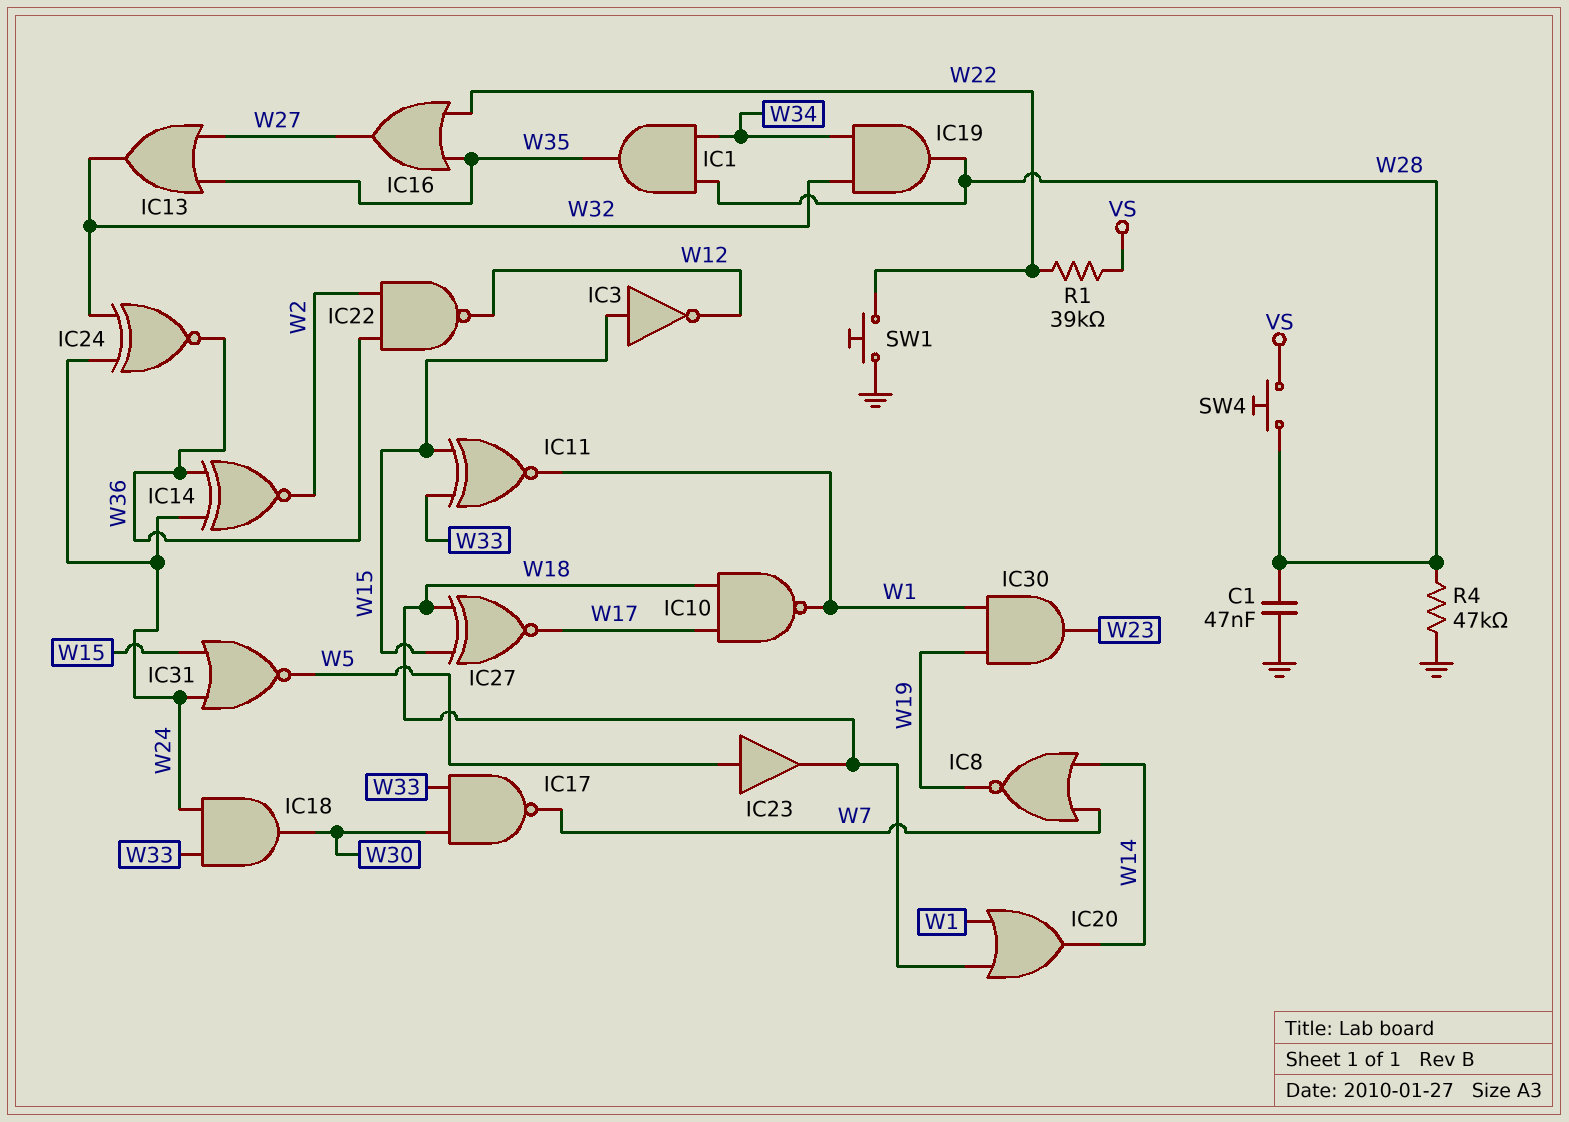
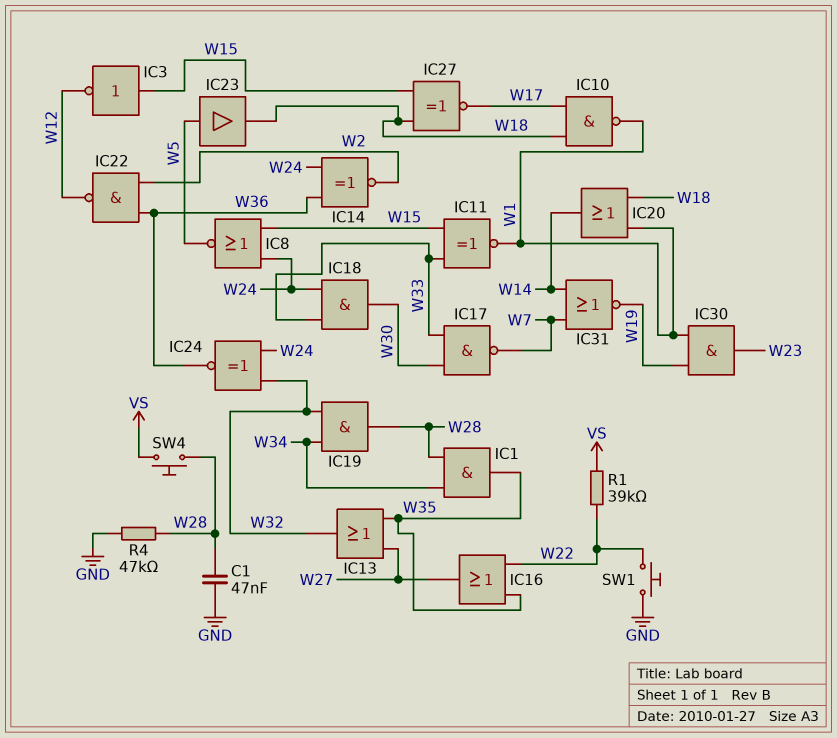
IC8: NOR (in W7, in W14, out W19) -> NOR (in W15, in W24, out W5)
IC31: NOR (in W15, in W24, out W5) -> NOR (in W7, in W14, out W19)

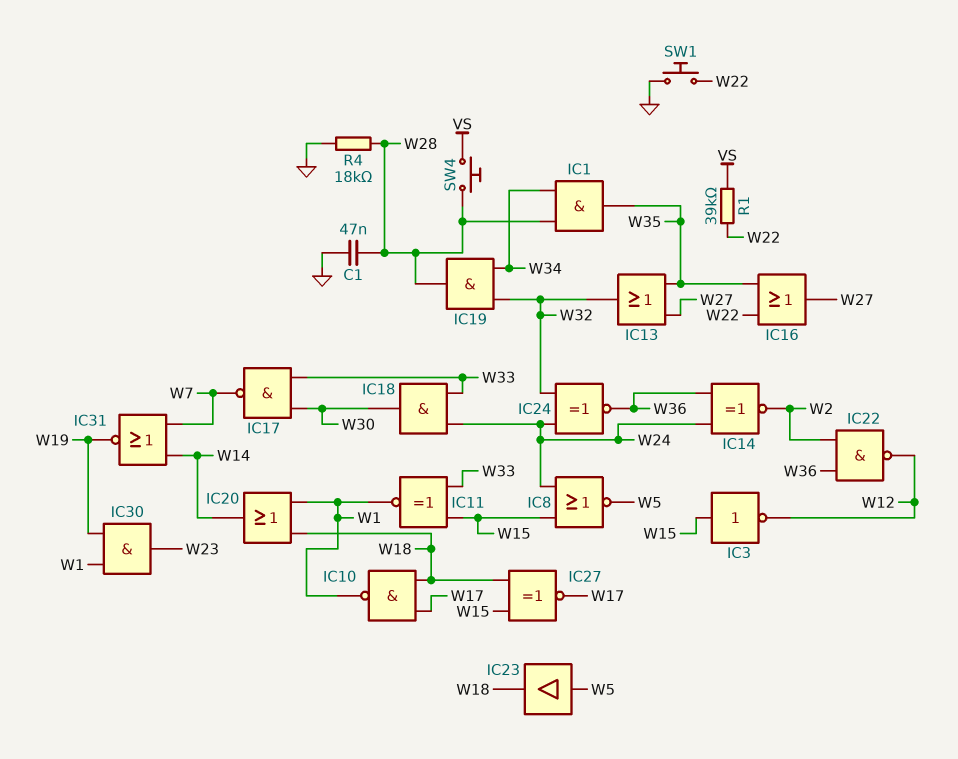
R4: 47k (GND, W28) -> 18k (GND, W28)

